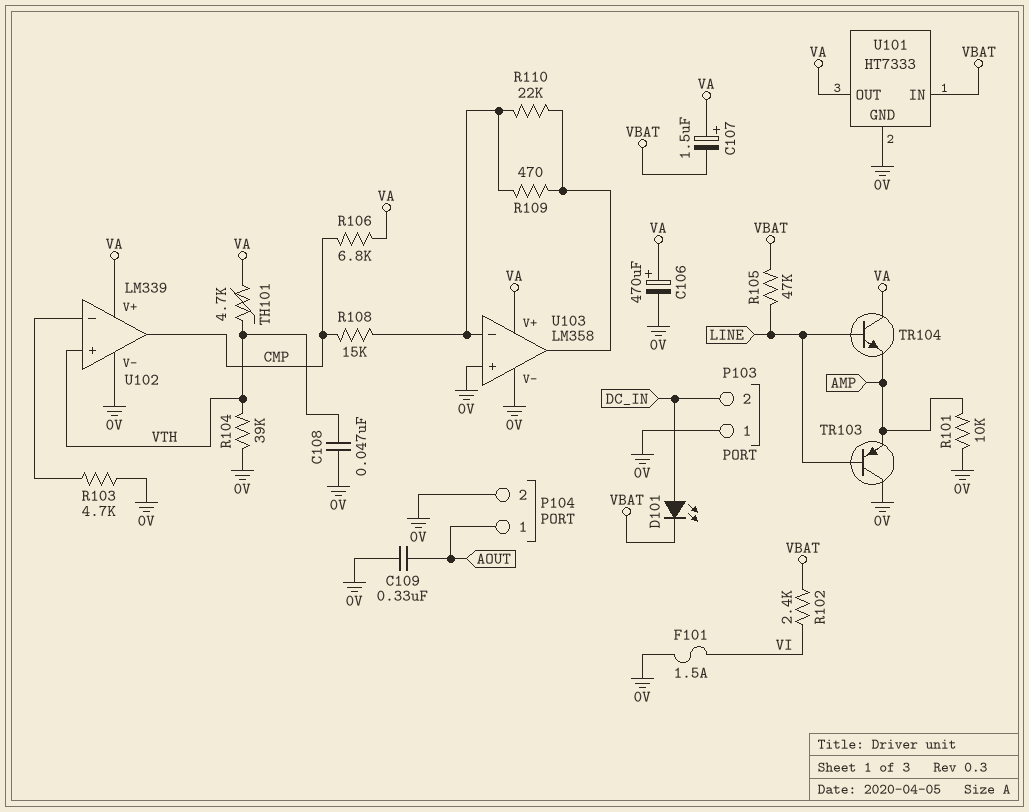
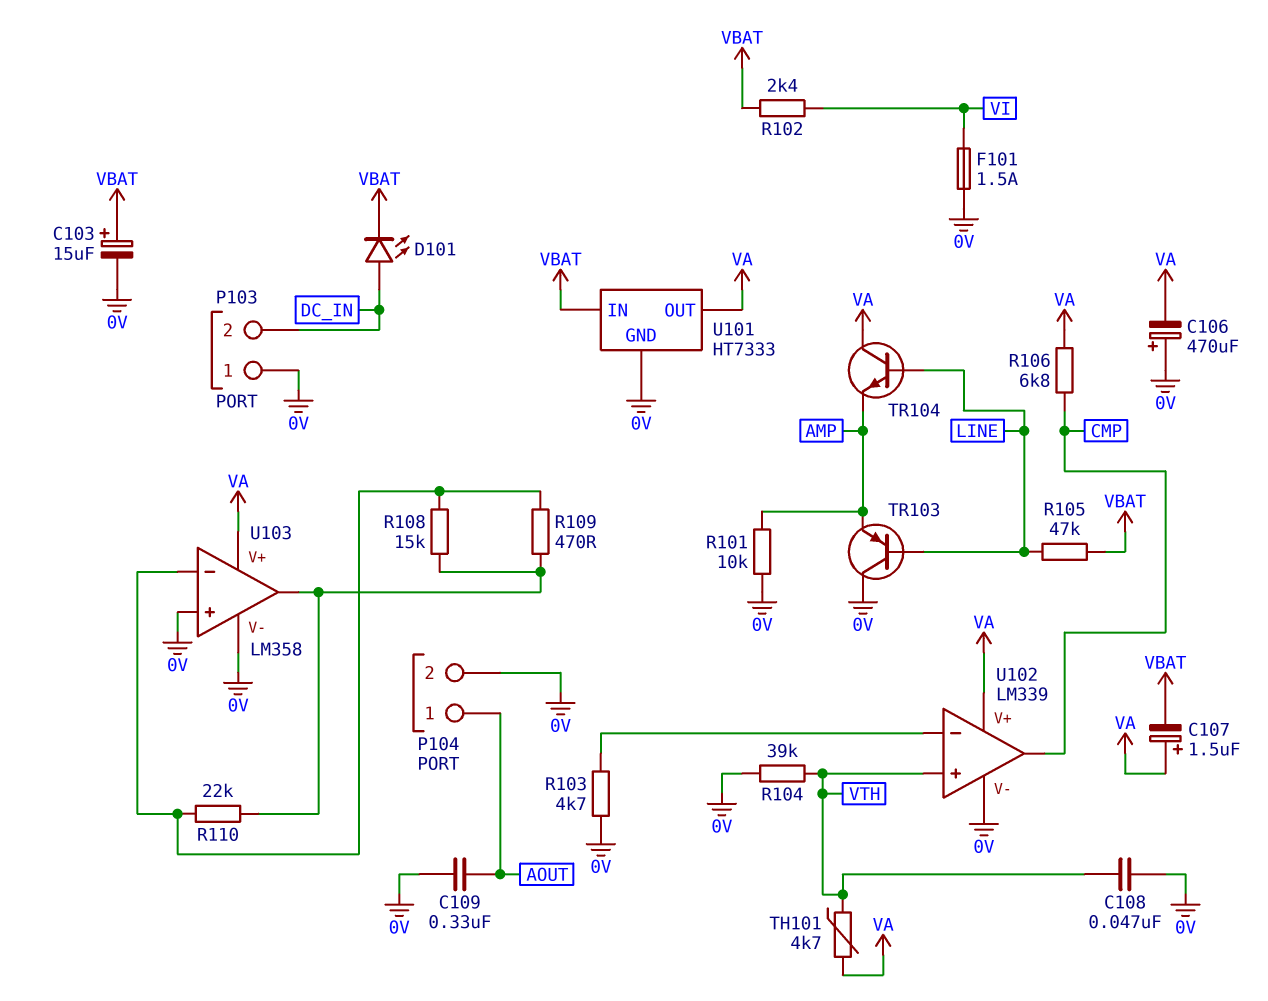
C103: none -> 15uF (plus VBAT, minus 0V)
C106: 470uF (plus VA, minus 0V) -> 470uF (plus 0V, minus VA)
R108: 15k (CMP, U103/in-) -> 15k (U103/in-, U103/out)

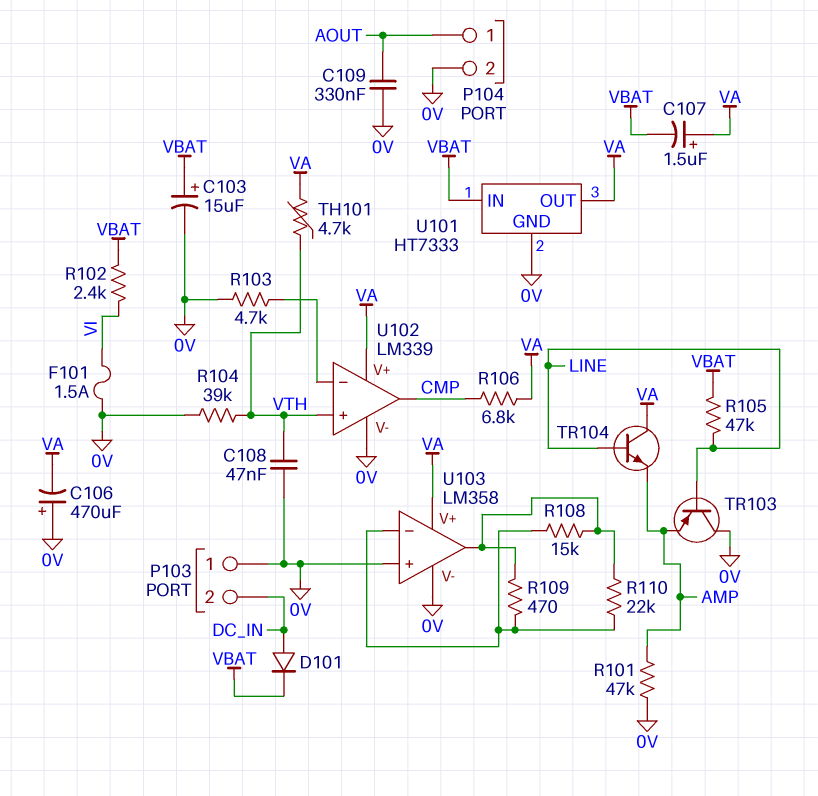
D101: LED (A DC_IN, K VBAT) -> diode (A DC_IN, K VBAT)
R101: 10k (0V, AMP) -> 47k (0V, AMP)

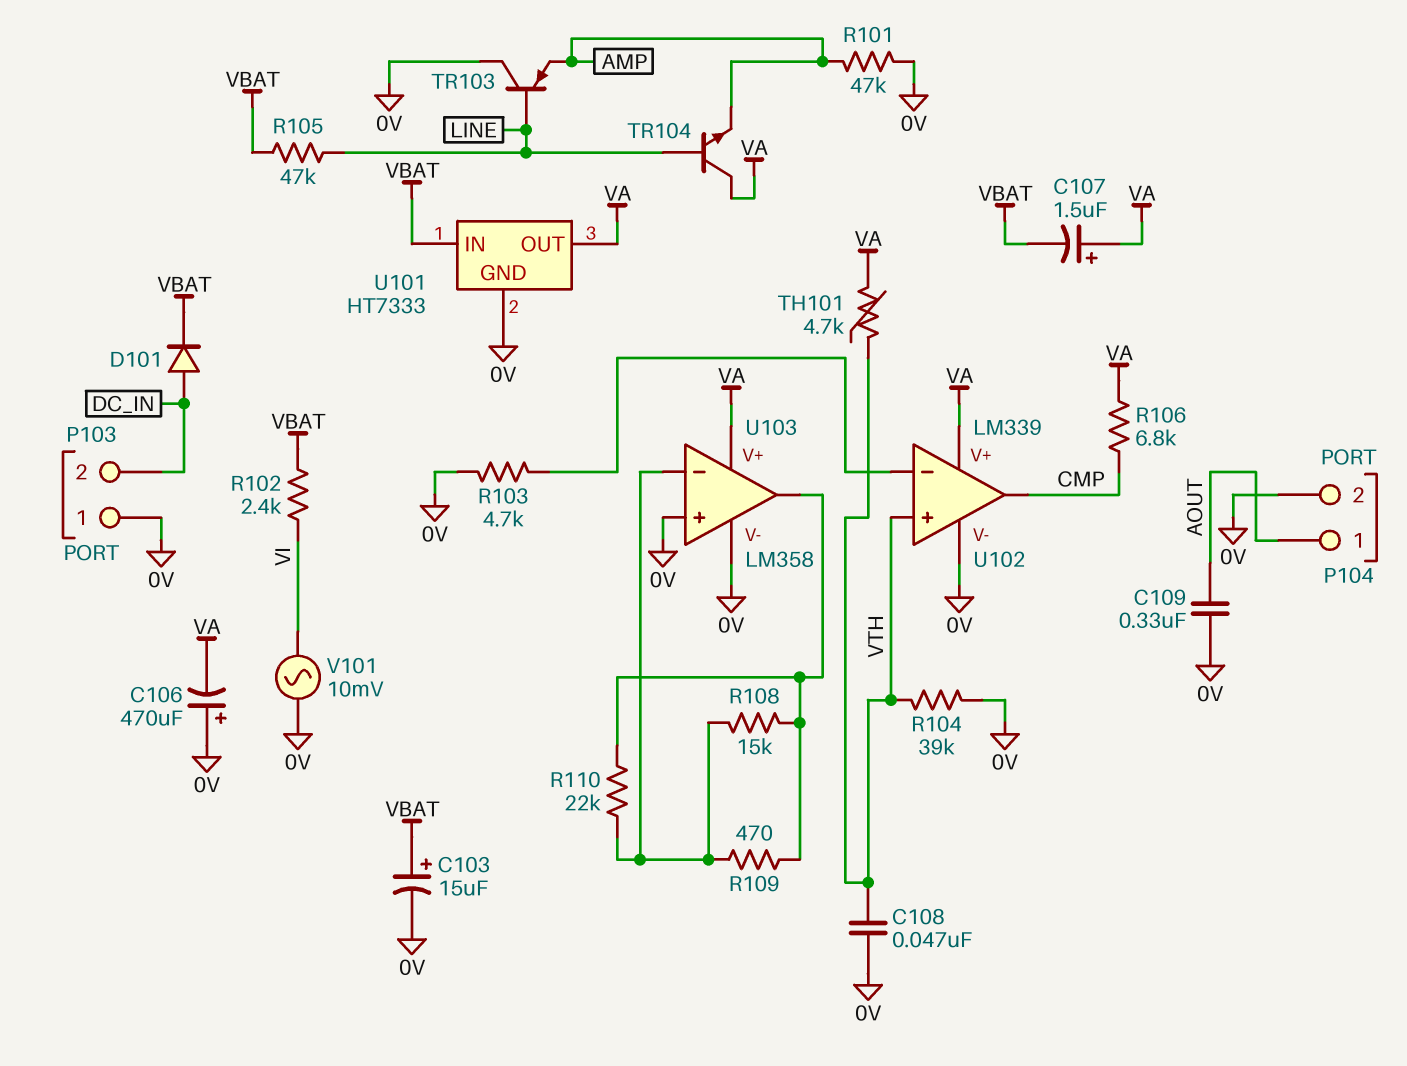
F101: 1.5A (0V, VI) -> none
V101: none -> AC 10mV (0V, VI)

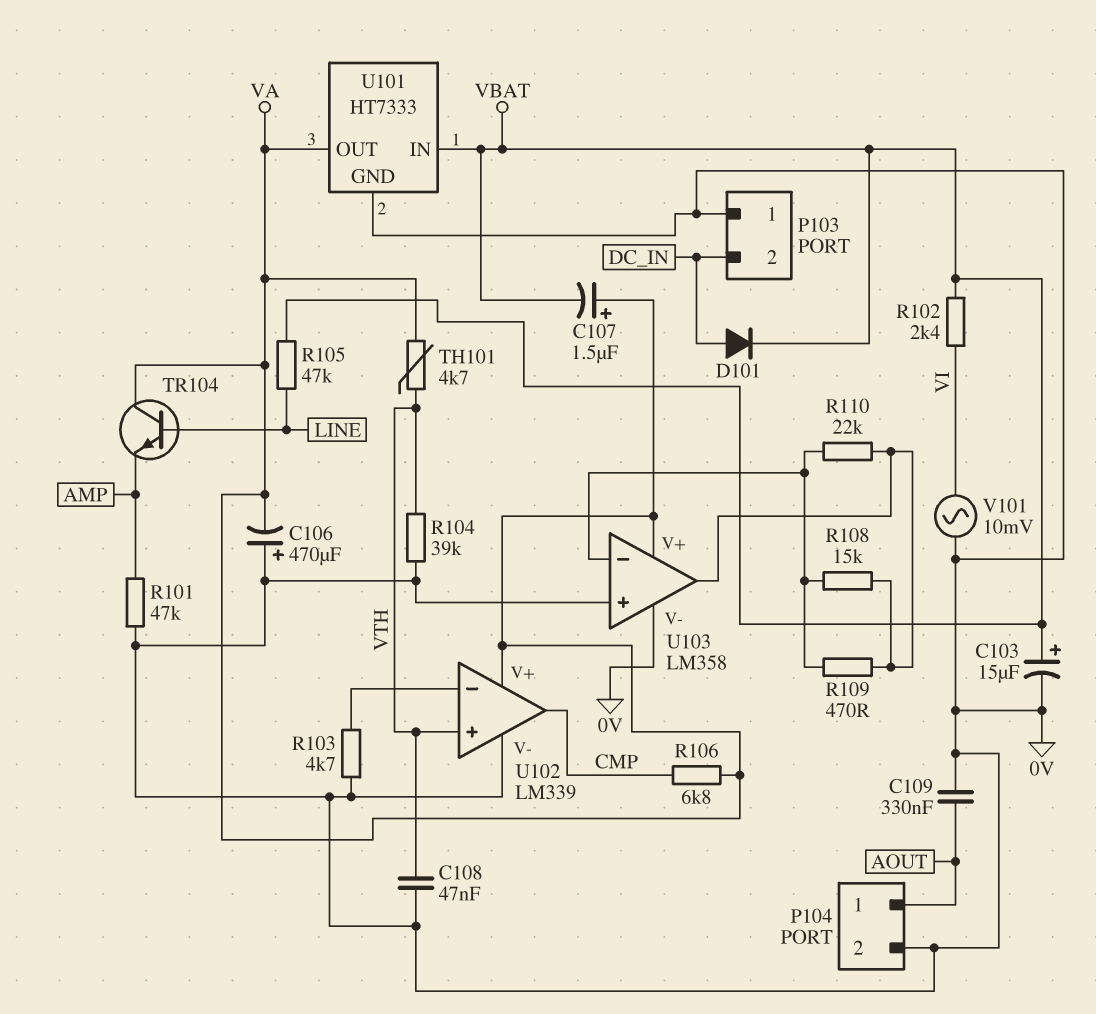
TR103: PNP (B LINE, C 0V, E AMP) -> none

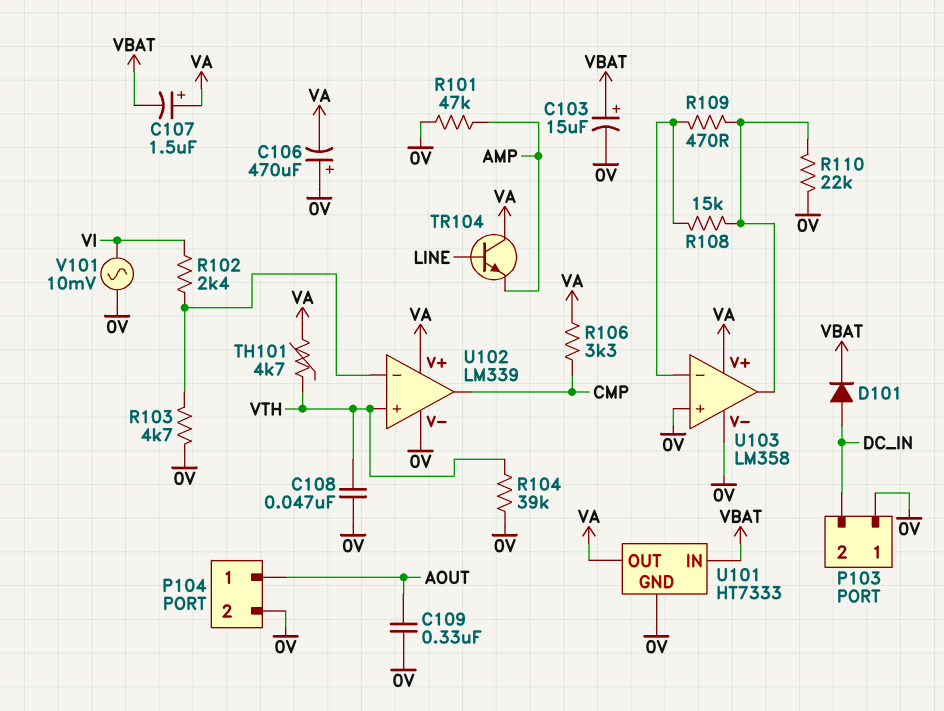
R102: 2.4k (VBAT, VI) -> 2.4k (U102/in-, VI)
R105: 47k (LINE, VBAT) -> none
R106: 6.8k (CMP, VA) -> 3.3k (CMP, VA)
R110: 22k (U103/in-, U103/out) -> 22k (0V, U103/out)

